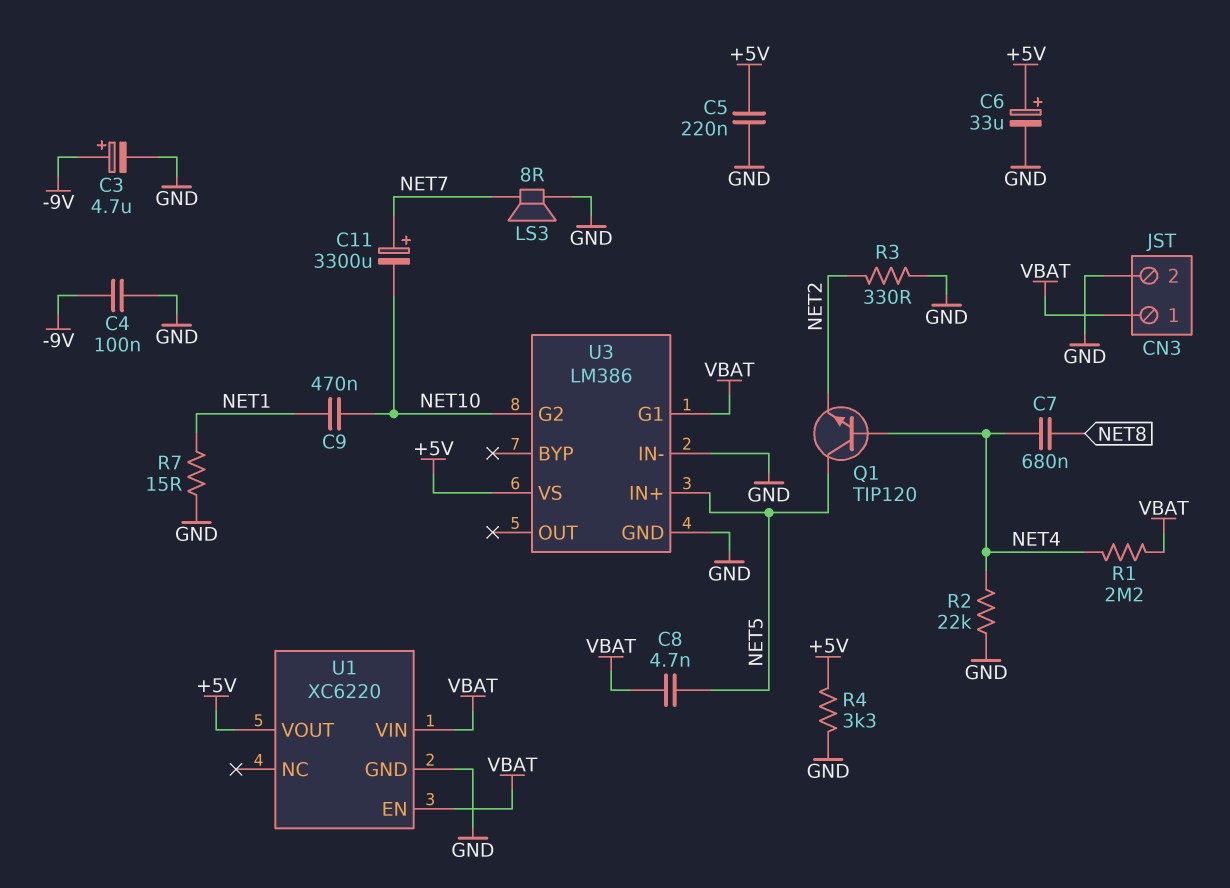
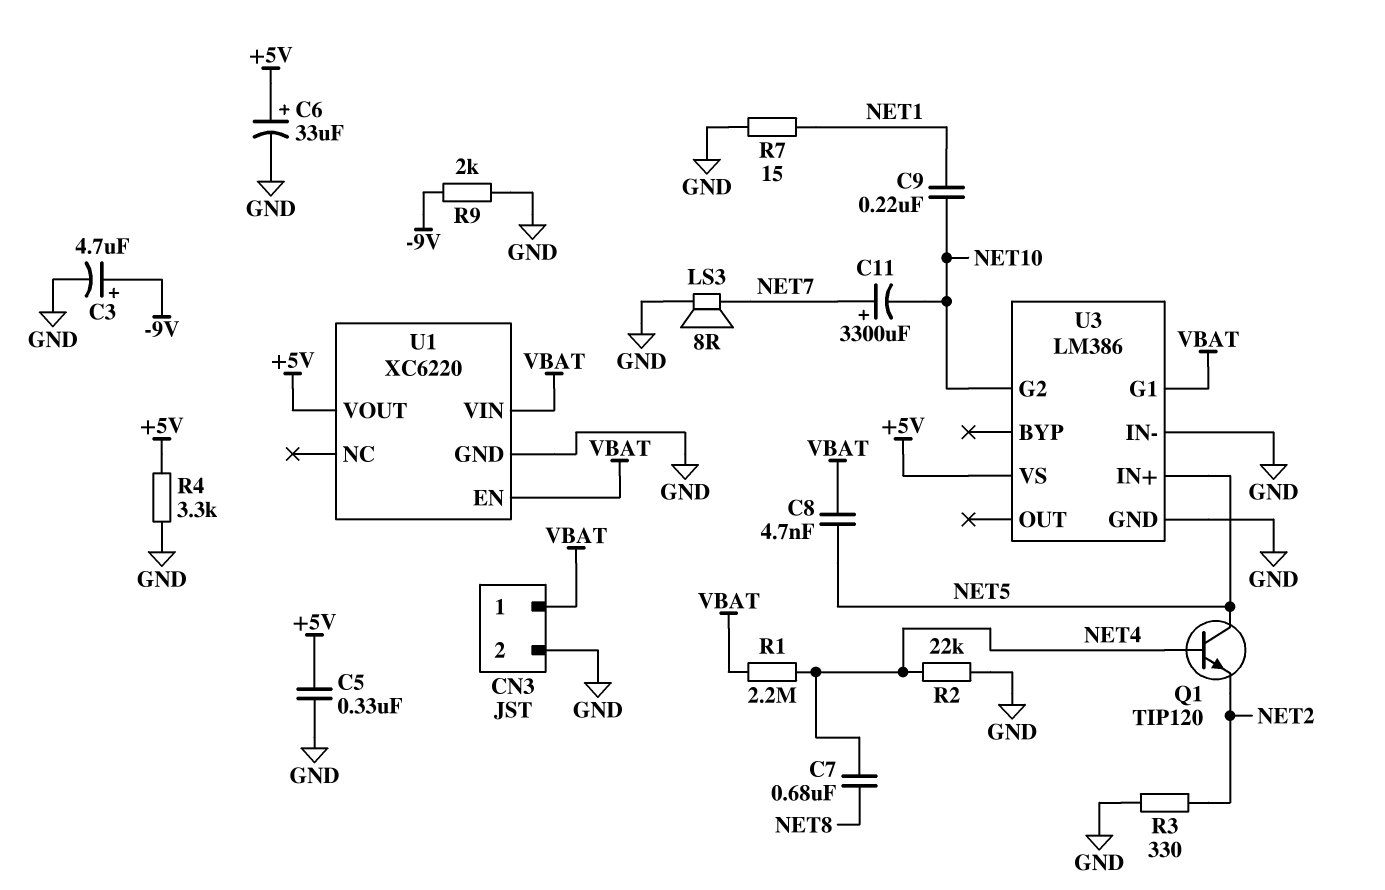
C4: 100nF (-9V, GND) -> none
C5: 220nF (+5V, GND) -> 330nF (+5V, GND)
C9: 470nF (NET1, NET10) -> 220nF (NET1, NET10)
R9: none -> 2k (-9V, GND)

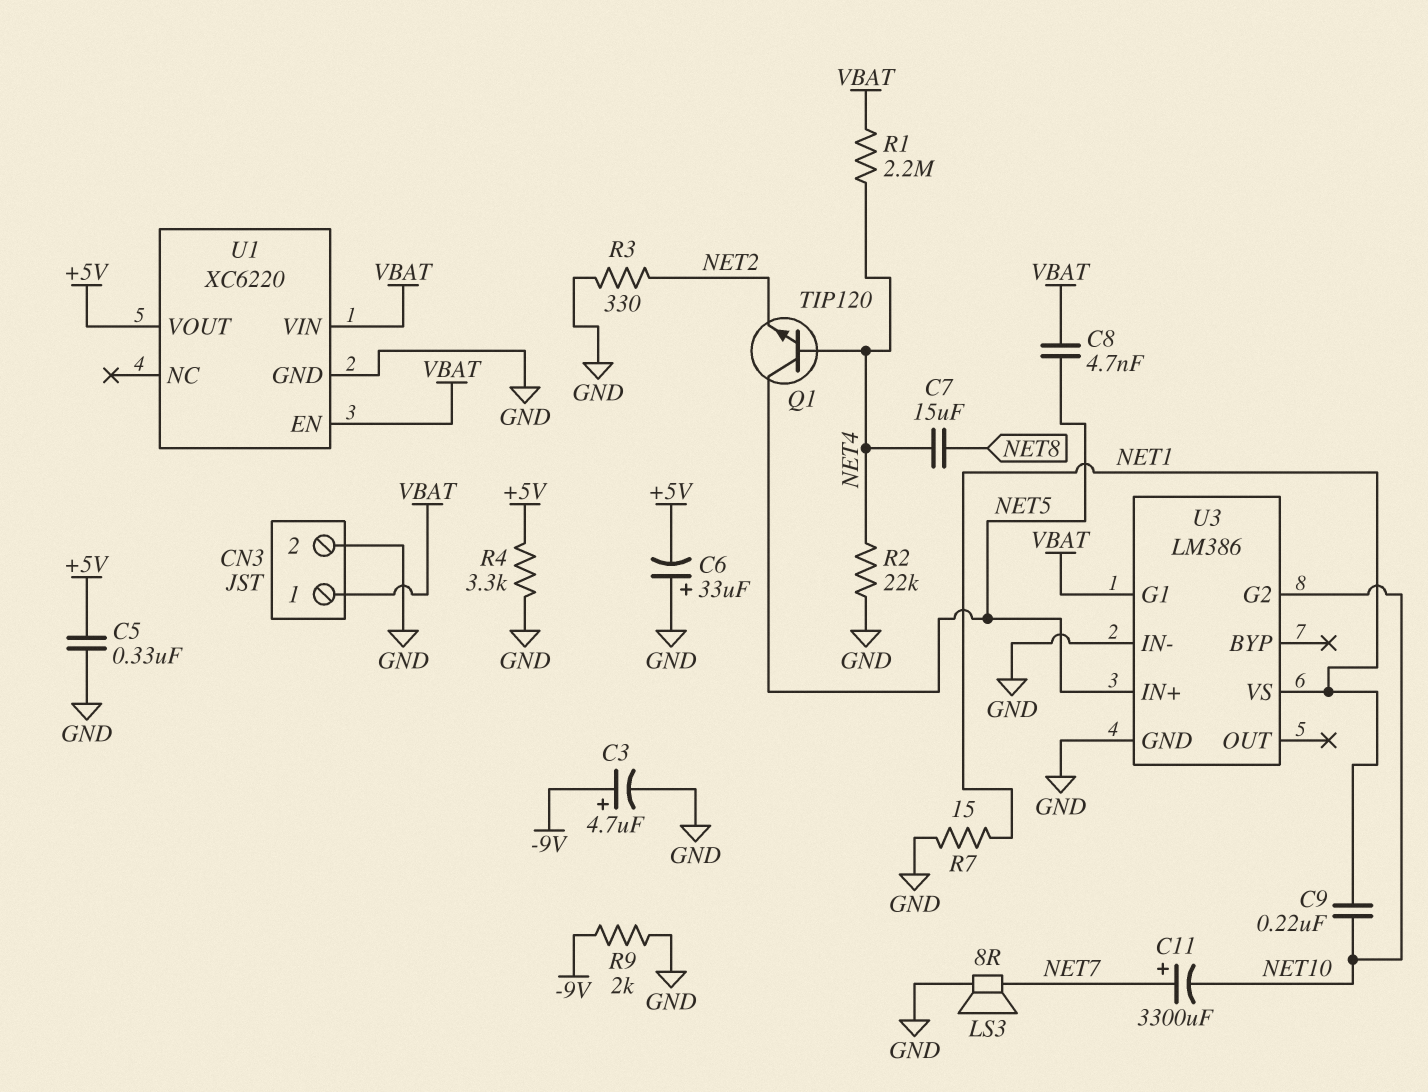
C6: 33uF (plus +5V, minus GND) -> 33uF (plus GND, minus +5V)
C7: 680nF (NET4, NET8) -> 15uF (NET4, NET8)
U3 pin VS: +5V -> NET1

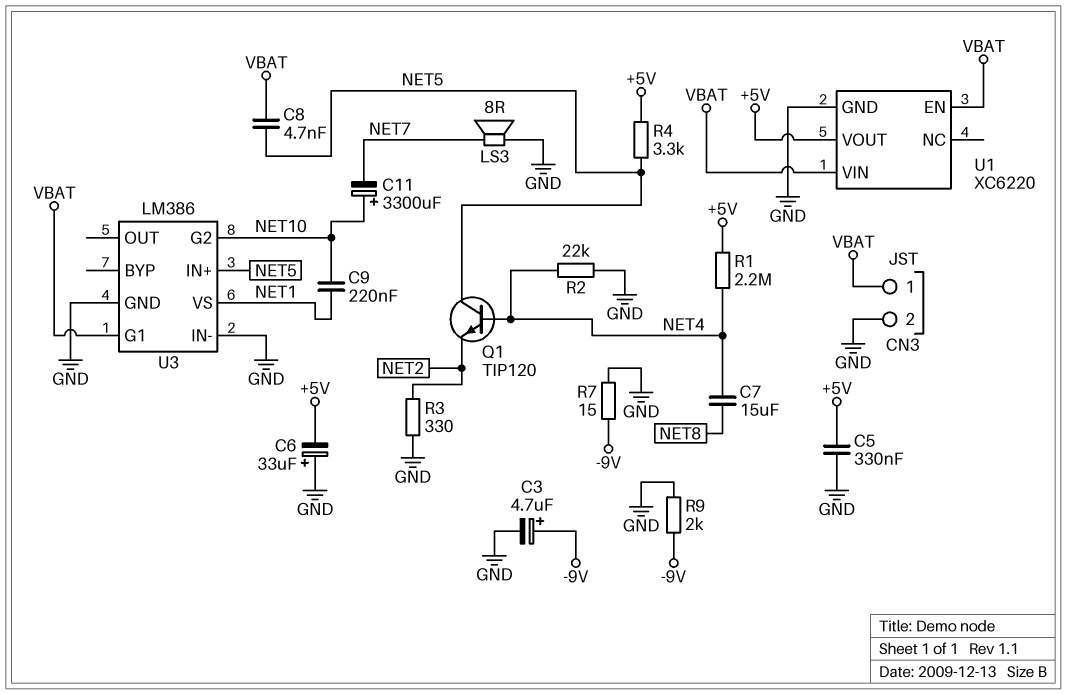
C11: 3300uF (plus NET7, minus NET10) -> 3300uF (plus NET10, minus NET7)
R1: 2.2M (NET4, VBAT) -> 2.2M (+5V, NET4)
R4: 3.3k (+5V, GND) -> 3.3k (+5V, NET5)
R7: 15 (GND, NET1) -> 15 (-9V, GND)

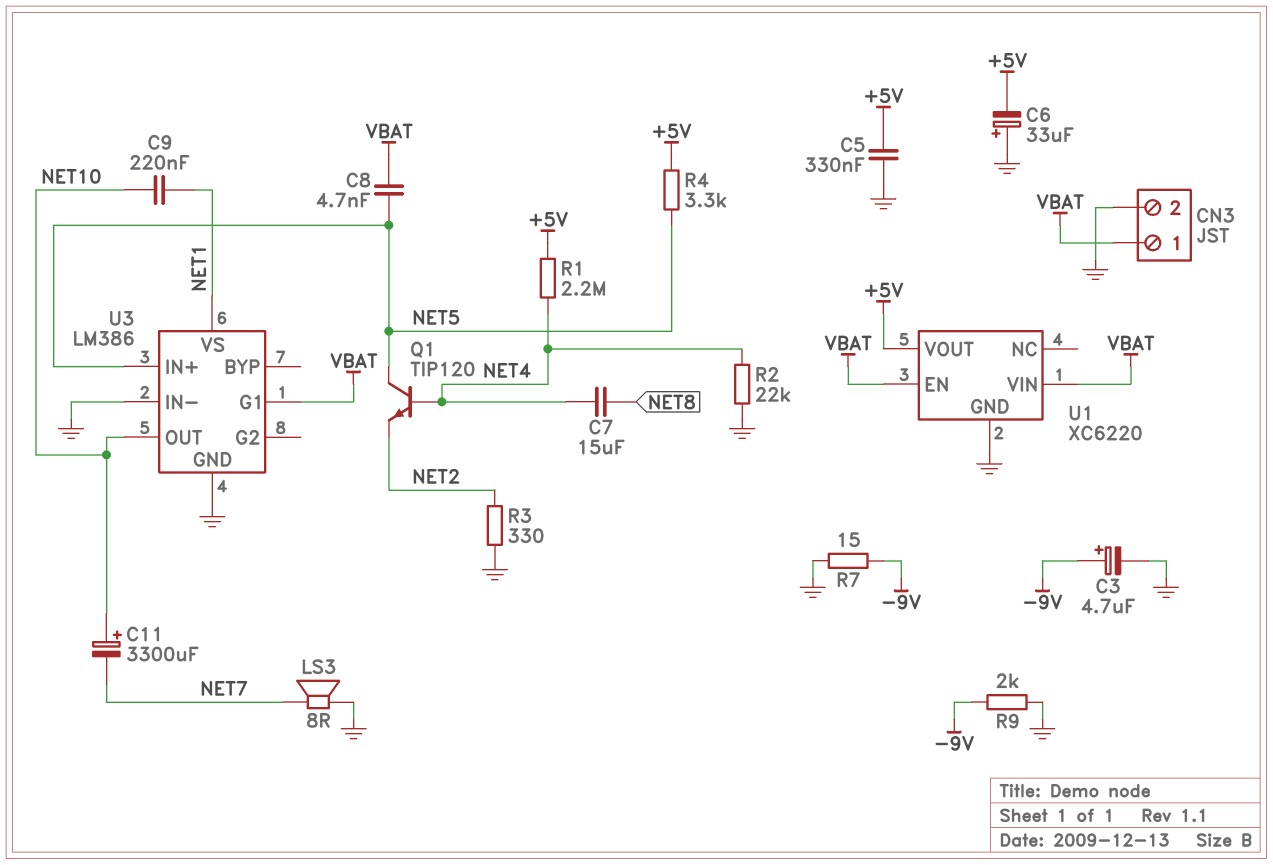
U3 pin G2: NET10 -> none
U3 pin OUT: none -> NET10

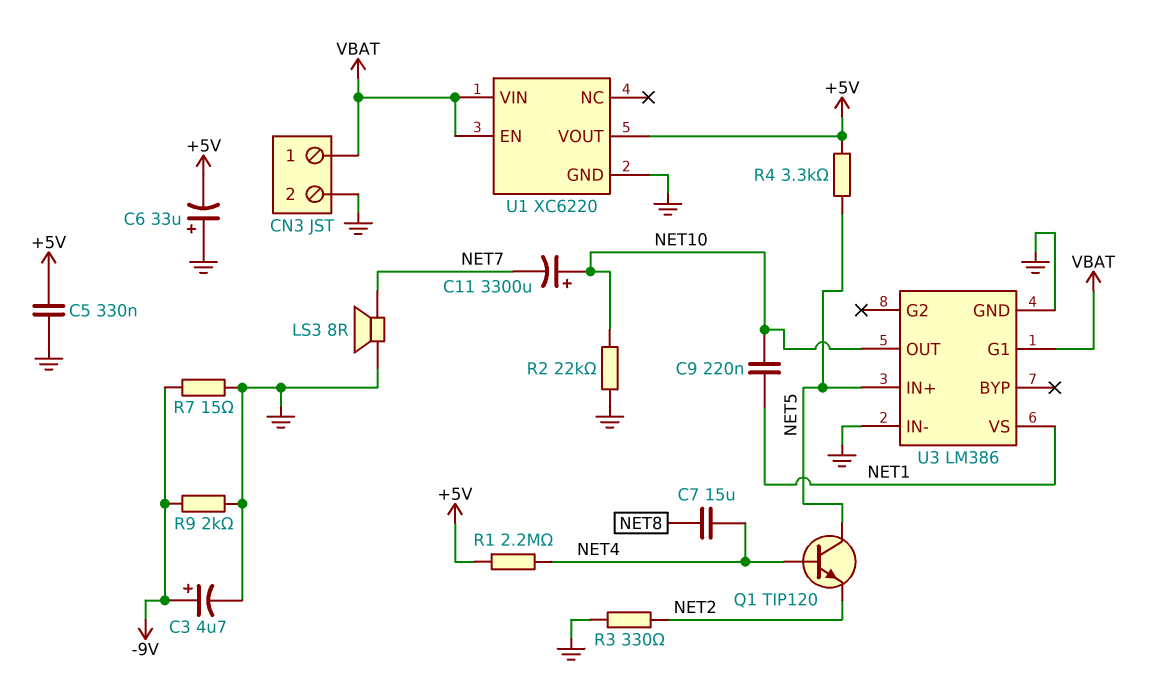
C8: 4.7nF (NET5, VBAT) -> none
R2: 22k (GND, NET4) -> 22k (GND, NET10)

